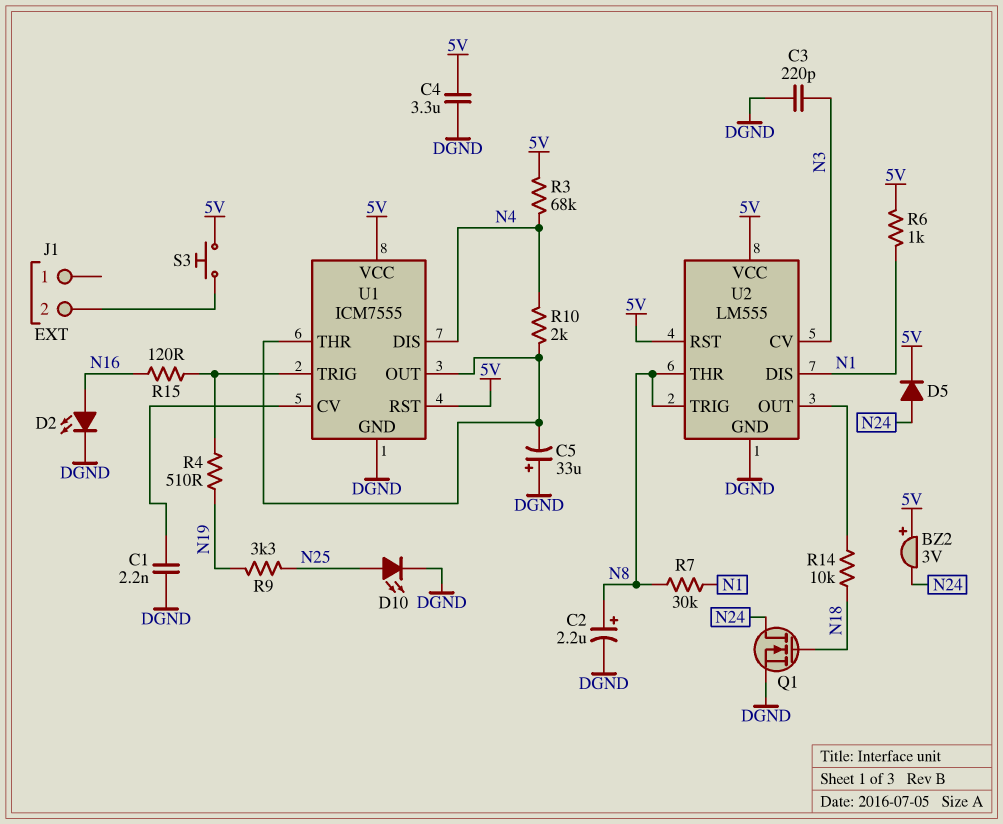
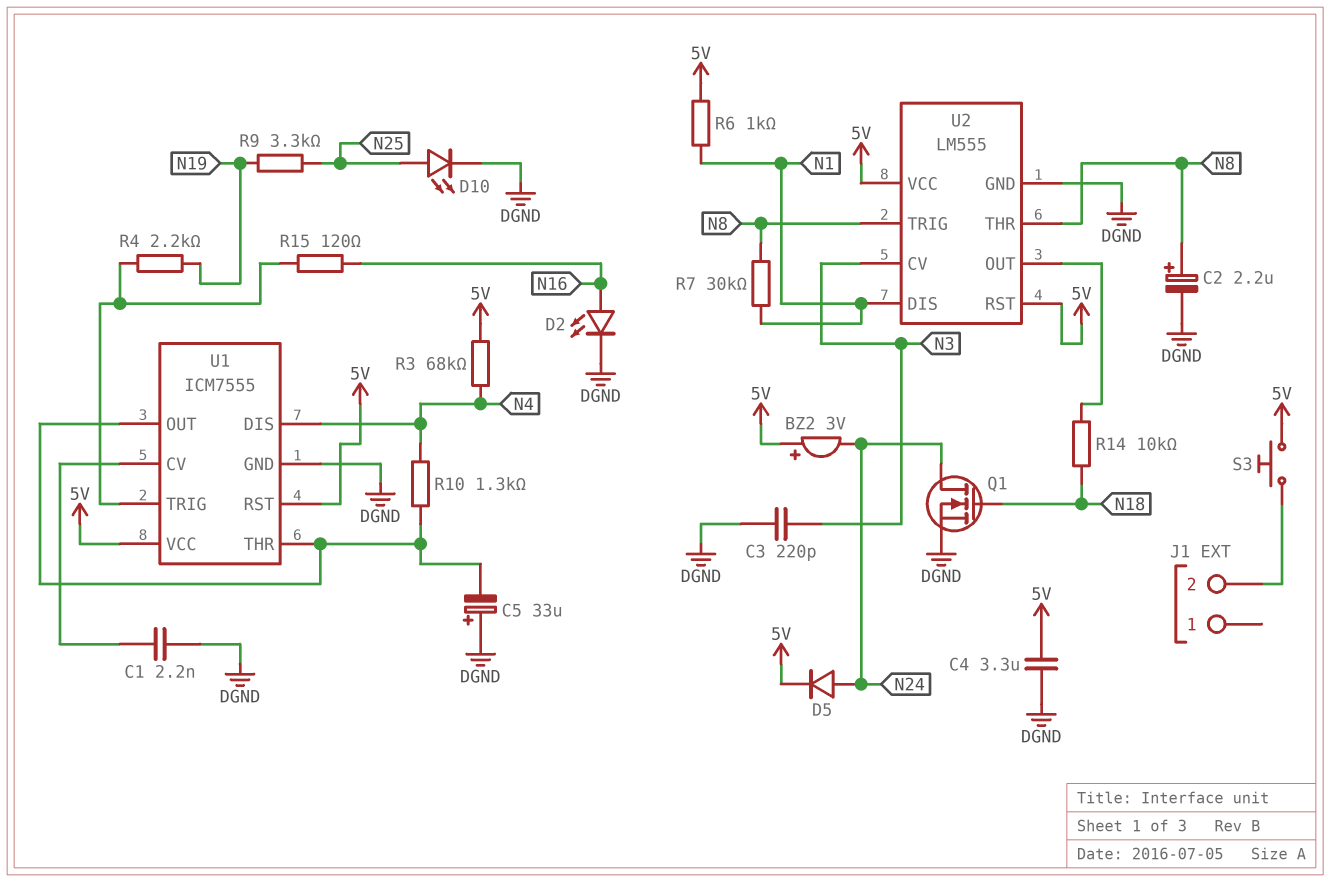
R4: 510 (N19, U1/TRIG) -> 2.2k (N19, U1/TRIG)
R10: 2k (N4, U1/OUT) -> 1.3k (N4, U1/OUT)

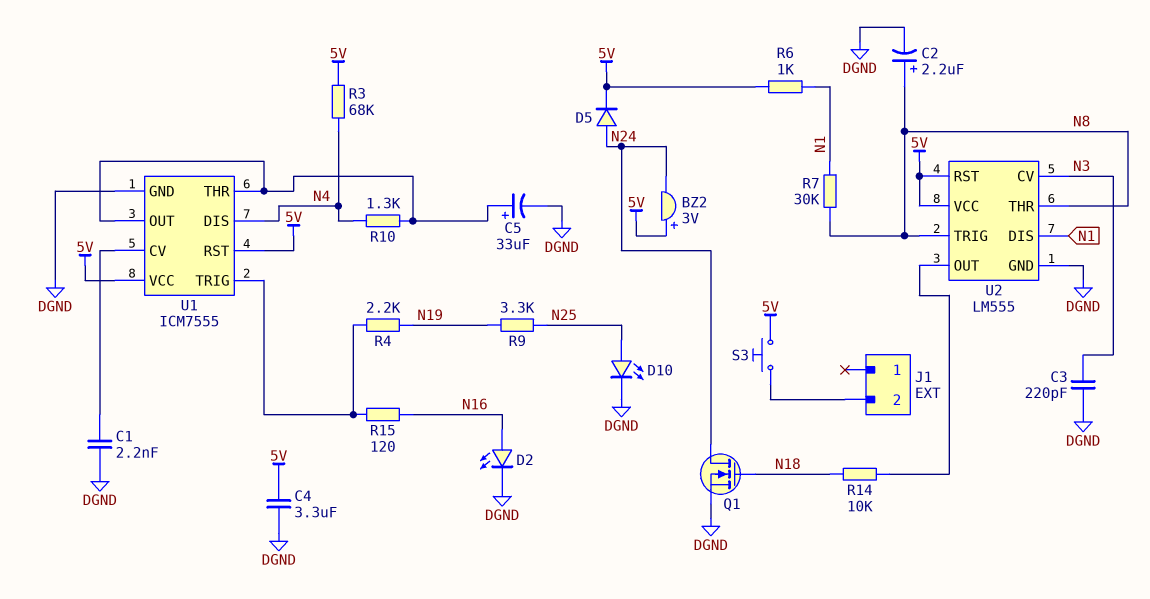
C5: 33uF (plus DGND, minus U1/OUT) -> 33uF (plus U1/OUT, minus DGND)

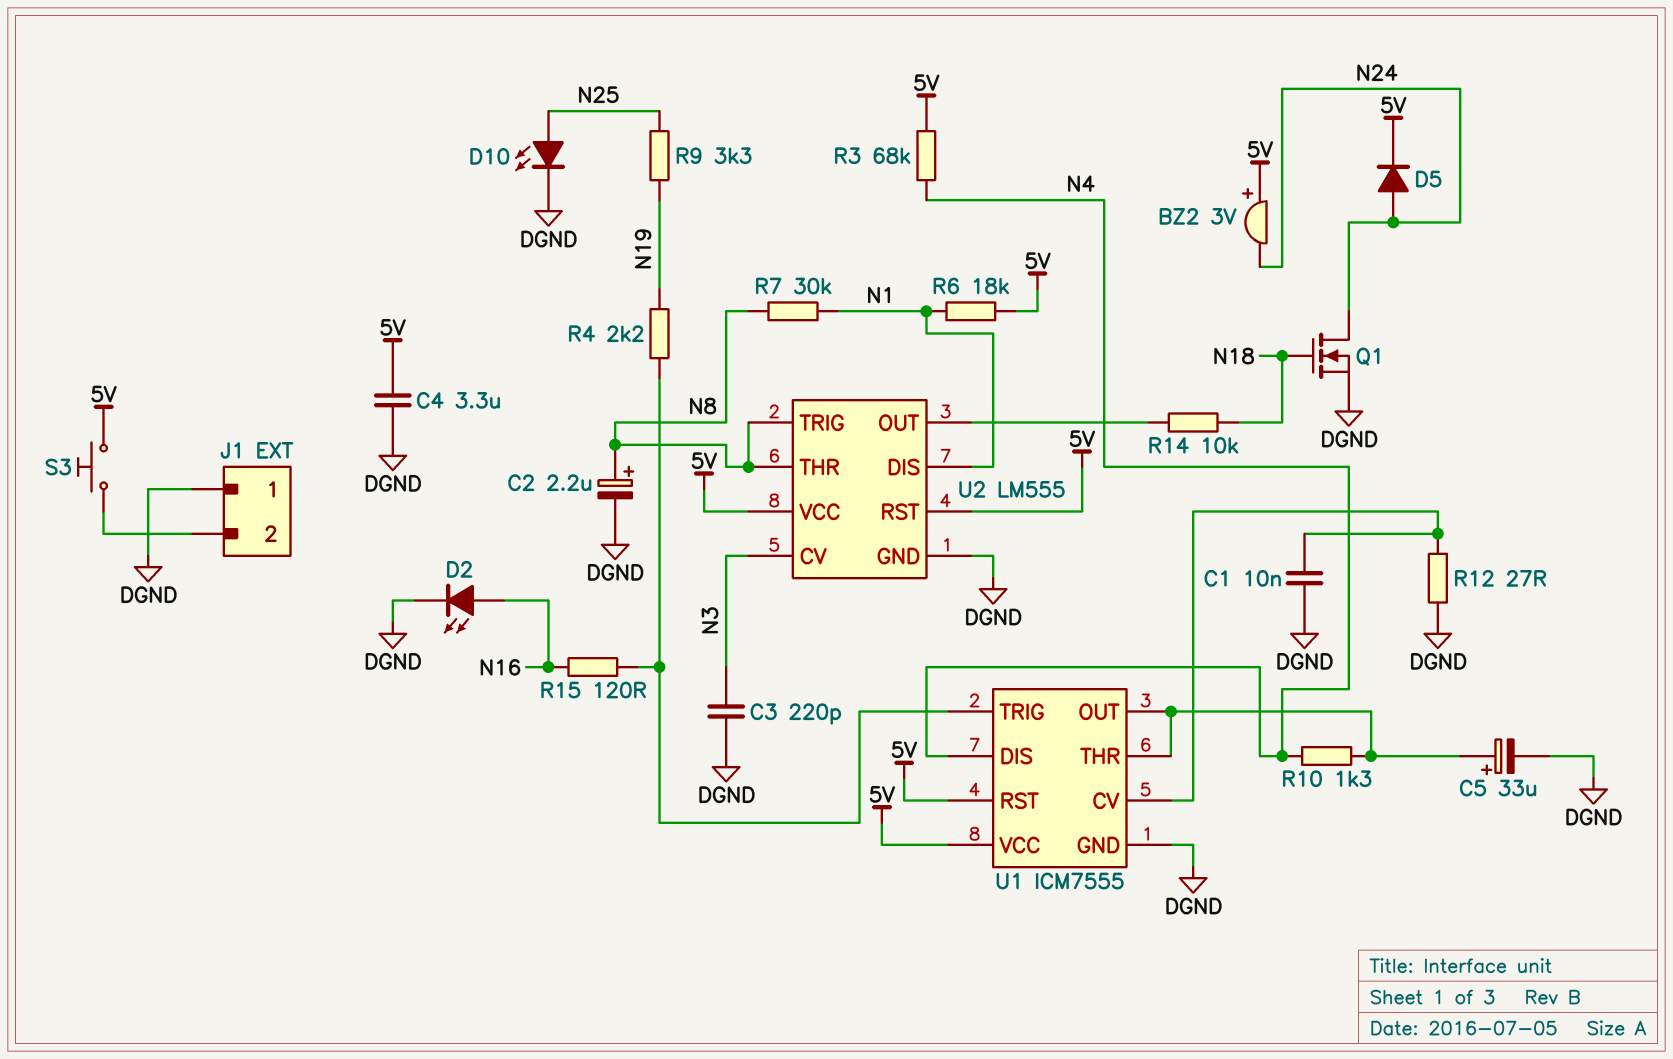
C1: 2.2nF (DGND, U1/CV) -> 10nF (DGND, U1/CV)
J1 pin 1: none -> DGND
R6: 1k (5V, N1) -> 18k (5V, N1)
R12: none -> 27 (DGND, U1/CV)

